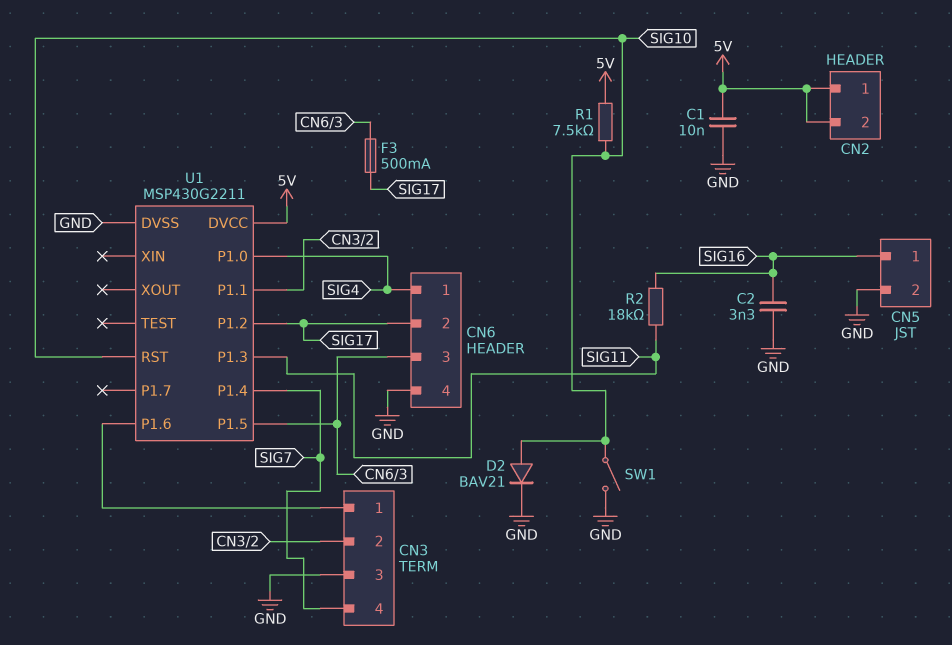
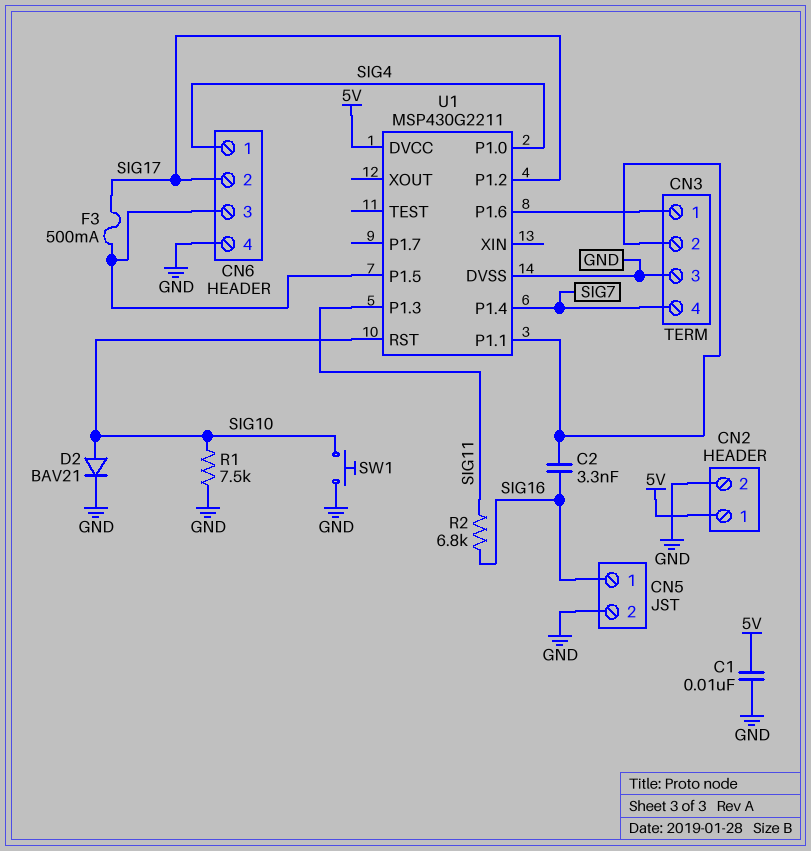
C2: 3.3nF (GND, SIG16) -> 3.3nF (CN3/2, SIG16)
CN2 pin 2: 5V -> GND
R1: 7.5k (5V, SIG10) -> 7.5k (GND, SIG10)
R2: 18k (SIG11, SIG16) -> 6.8k (SIG11, SIG16)
SW1: switch (GND, SIG10) -> button (GND, SIG10)

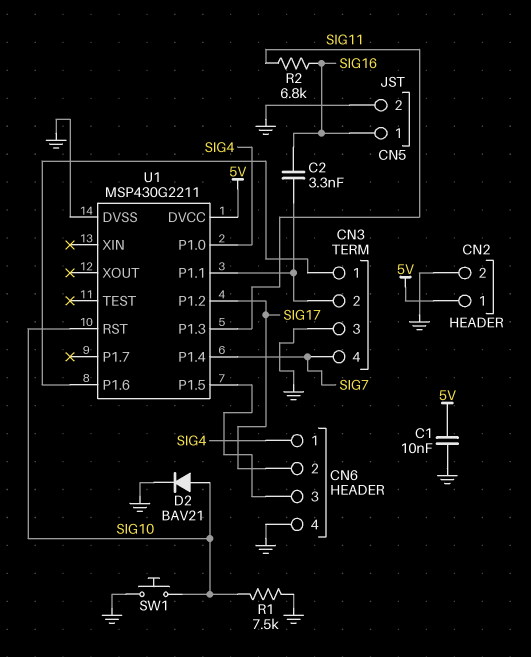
F3: 500mA (CN6/3, SIG17) -> none

